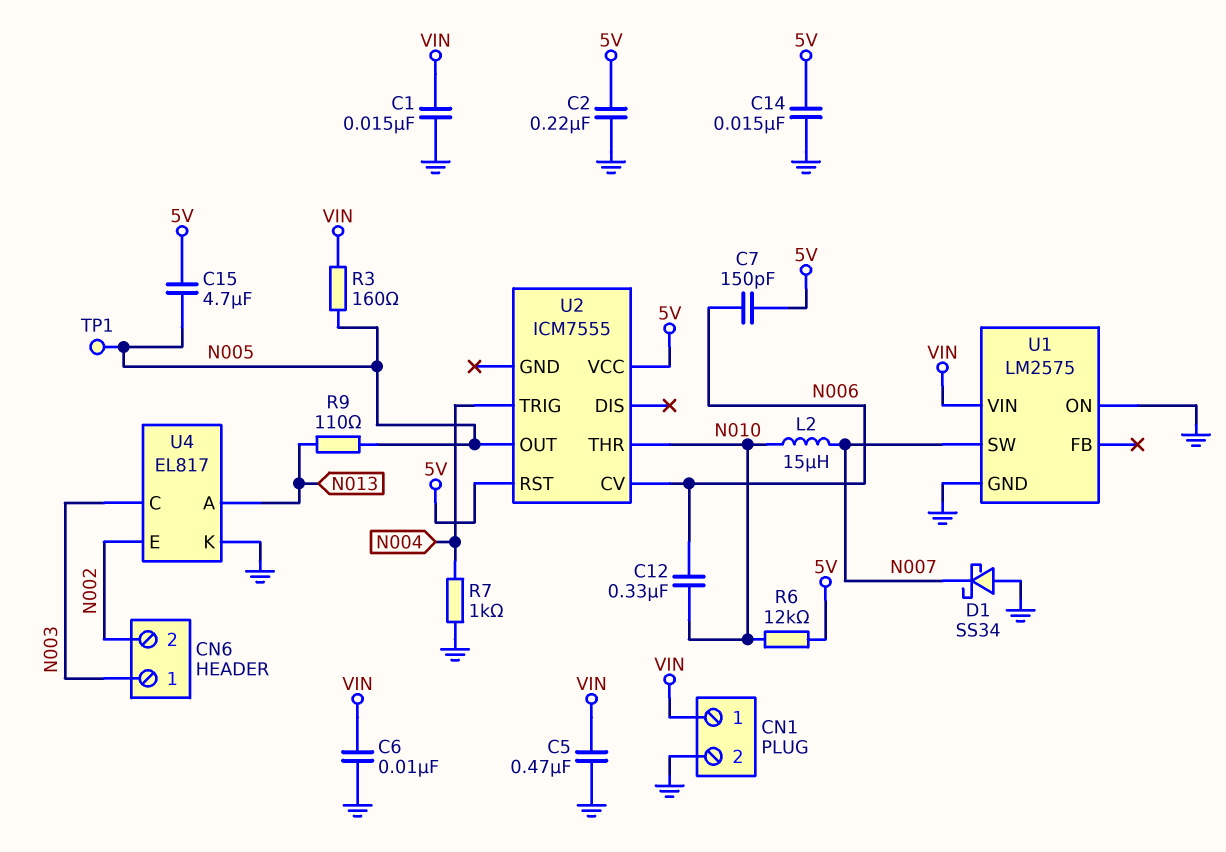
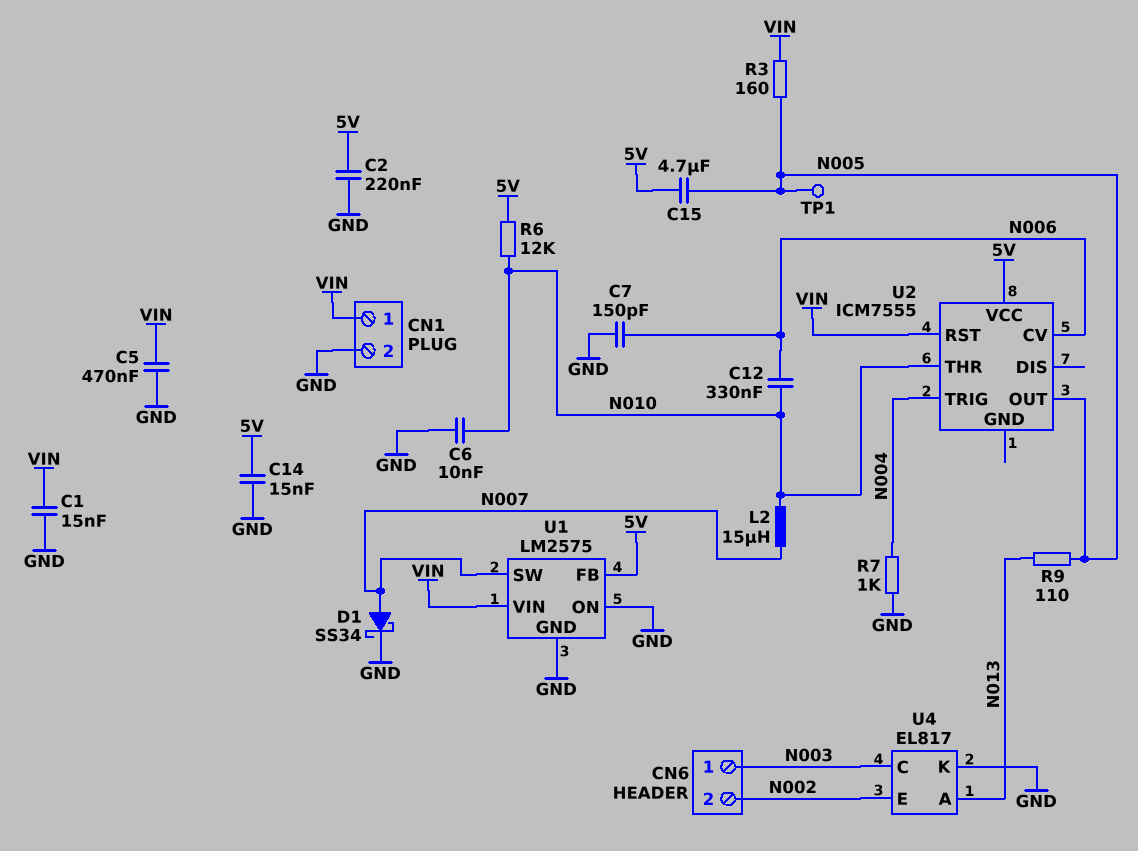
C6: 10nF (GND, VIN) -> 10nF (GND, N010)
C7: 150pF (5V, N006) -> 150pF (GND, N006)
D1: schottky SS34 (A GND, K N007) -> schottky SS34 (A N007, K GND)
U1 pin FB: none -> 5V
U2 pin RST: 5V -> VIN

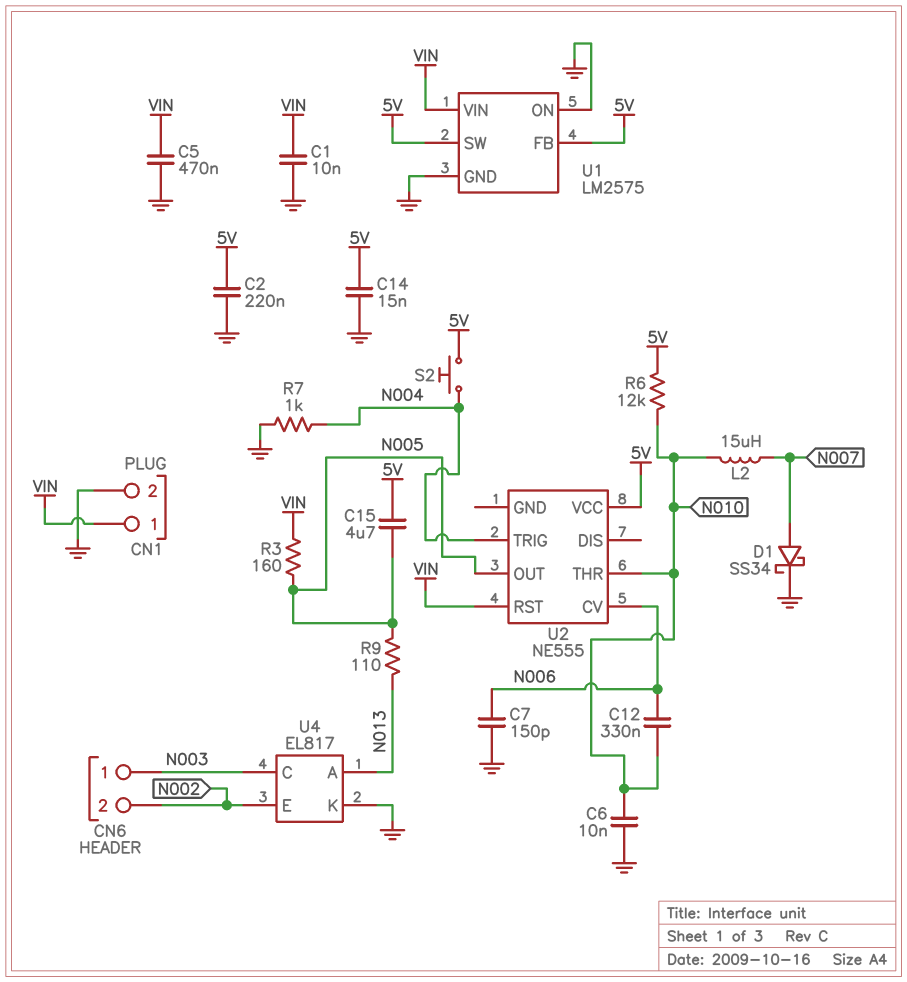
C1: 15nF (GND, VIN) -> 10nF (GND, VIN)
S2: none -> button (5V, N004)
TP1: test point (N005) -> none
U1 pin SW: N007 -> 5V
U2: ICM7555 -> NE555

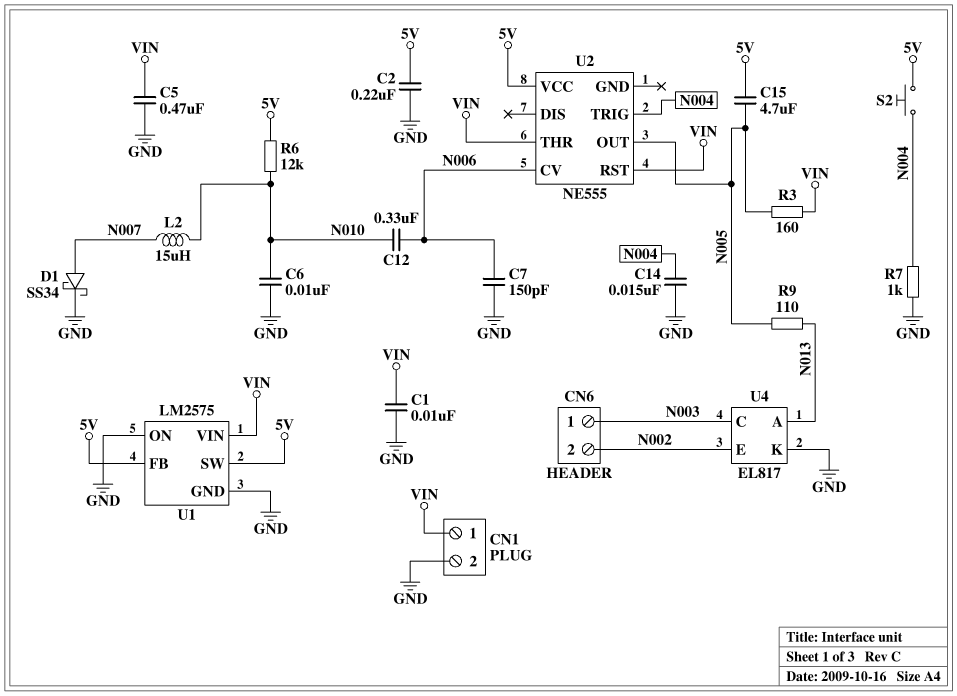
C14: 15nF (5V, GND) -> 15nF (GND, N004)
U2 pin THR: N010 -> VIN

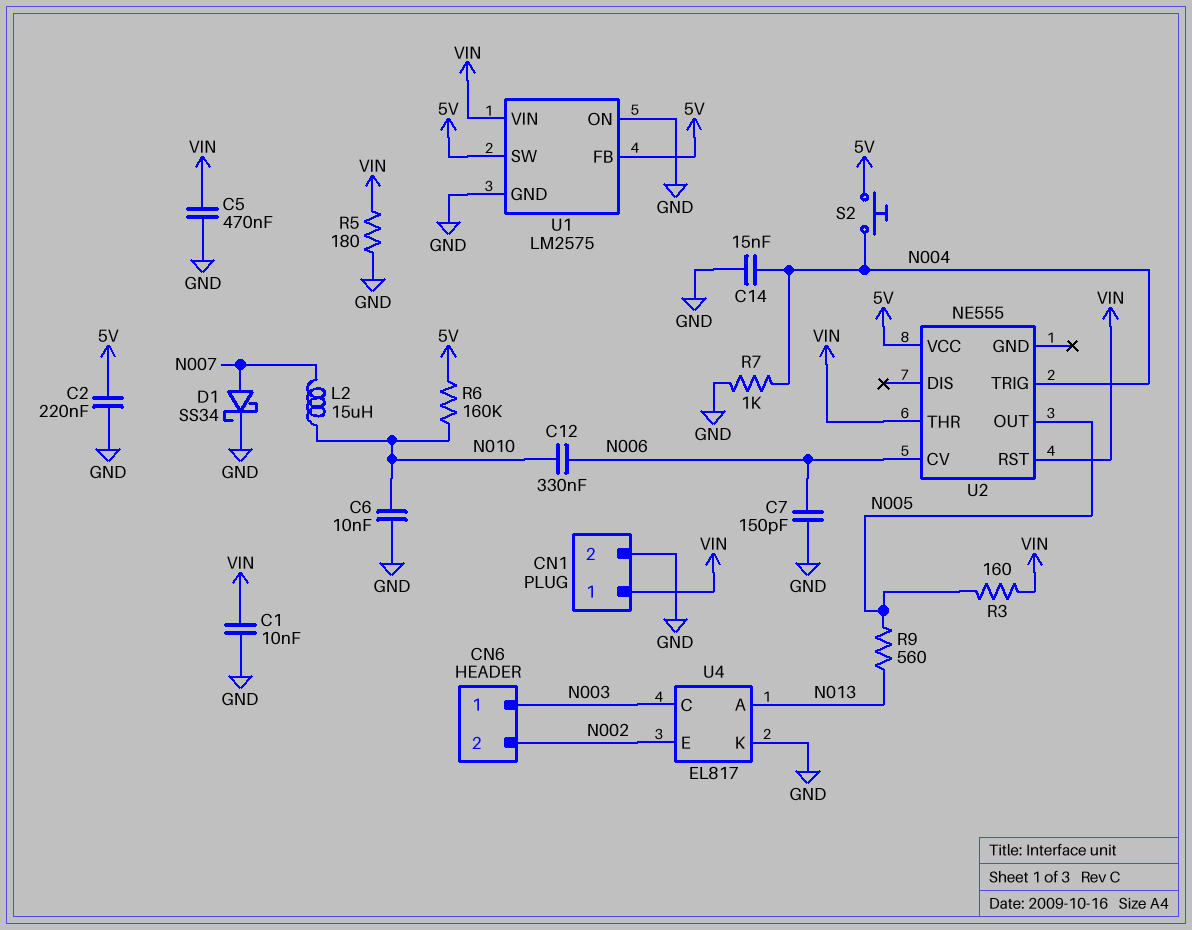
C15: 4.7uF (5V, N005) -> none
R5: none -> 180 (GND, VIN)
R6: 12k (5V, N010) -> 160k (5V, N010)
R9: 110 (N005, N013) -> 560 (N005, N013)

